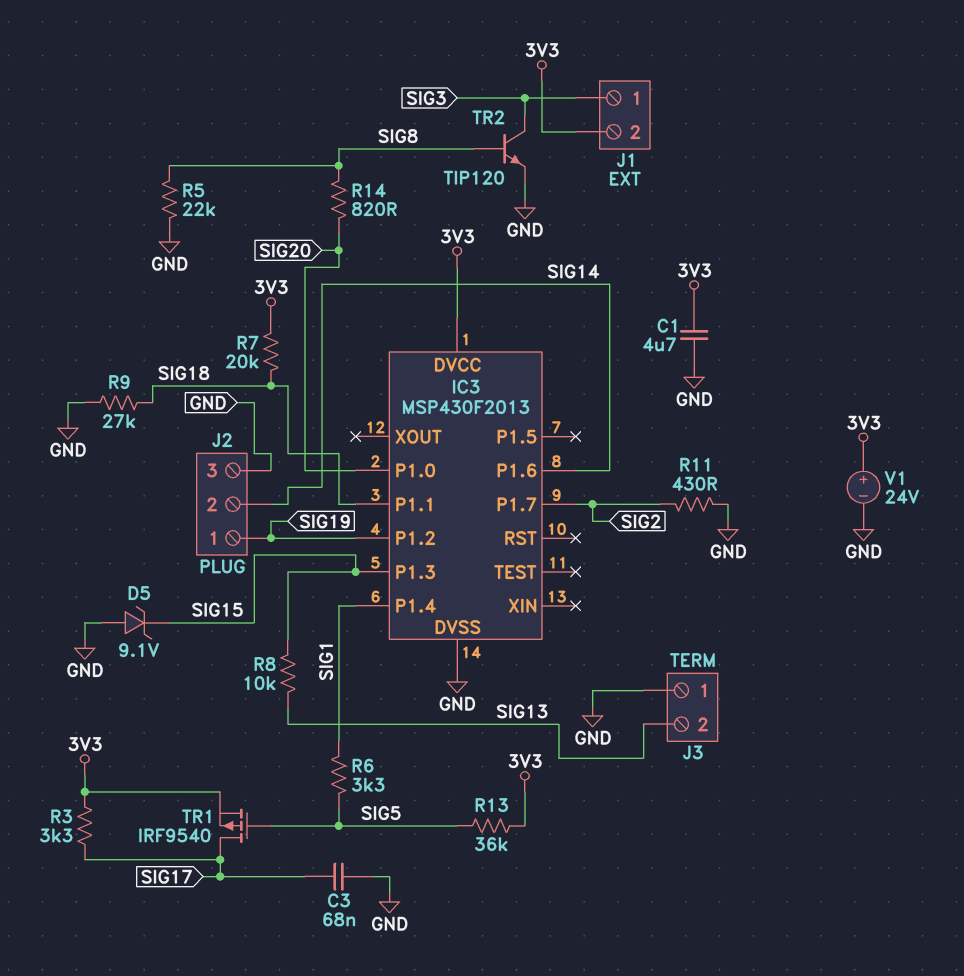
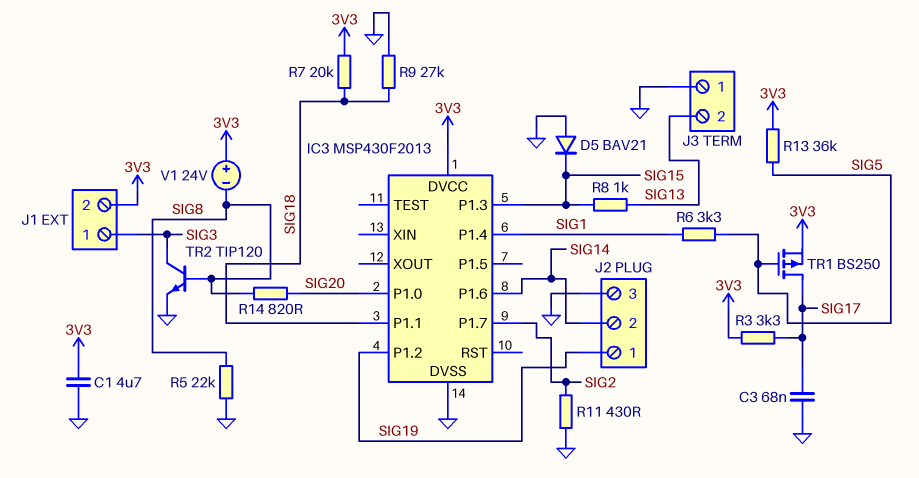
D5: zener 9.1V (A GND, K SIG15) -> diode BAV21 (A GND, K SIG15)
R8: 10k (SIG13, SIG15) -> 1k (SIG13, SIG15)
TR1: PMOS IRF9540 (G SIG5, D SIG17, S 3V3) -> PMOS BS250 (G SIG5, D SIG17, S 3V3)
V1: 24V (plus 3V3, minus GND) -> 24V (plus 3V3, minus SIG8)

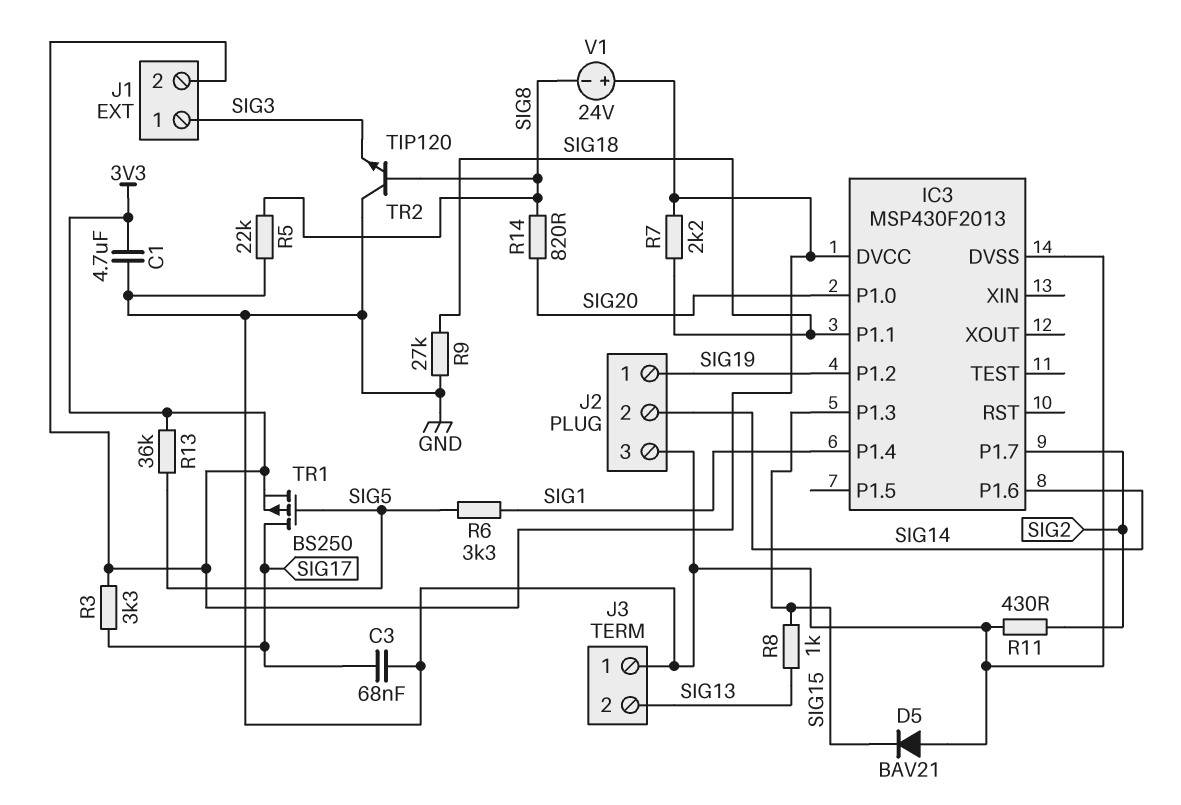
R7: 20k (3V3, SIG18) -> 2.2k (3V3, SIG18)
TR2: NPN TIP120 (B SIG8, C SIG3, E GND) -> NPN TIP120 (B SIG8, C GND, E SIG3)

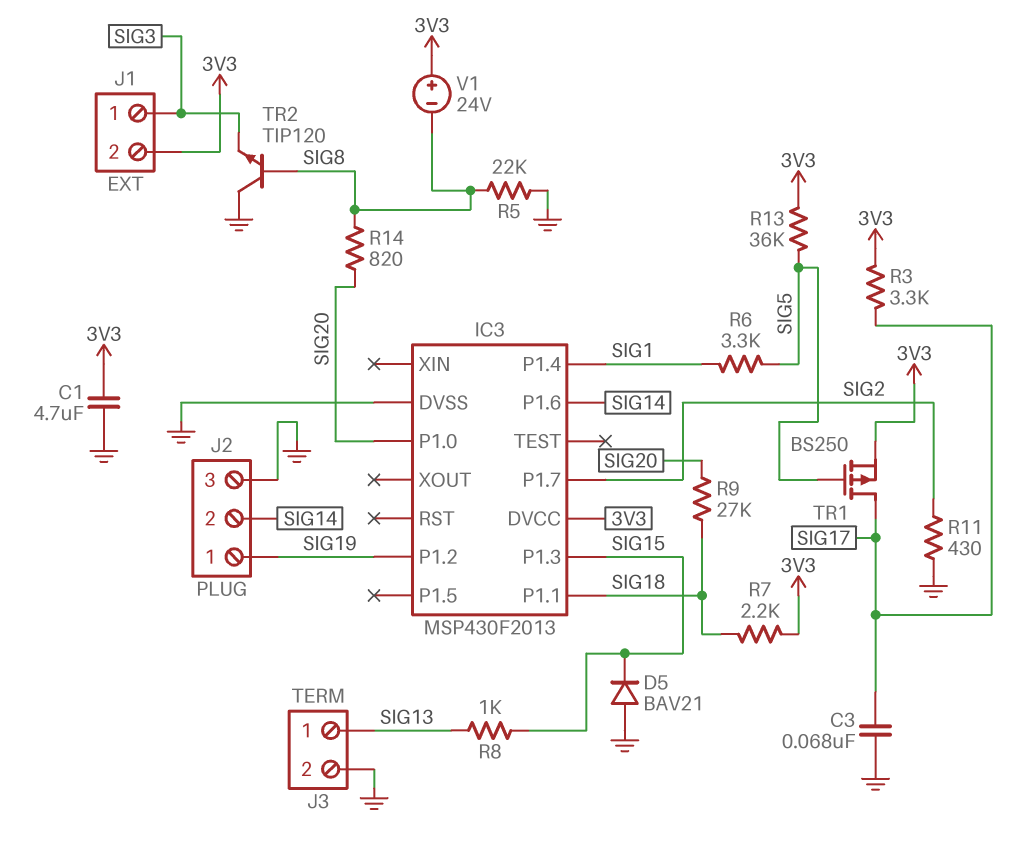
J3 pin 1: GND -> SIG13
J3 pin 2: SIG13 -> GND
R9: 27k (GND, SIG18) -> 27k (SIG18, SIG20)

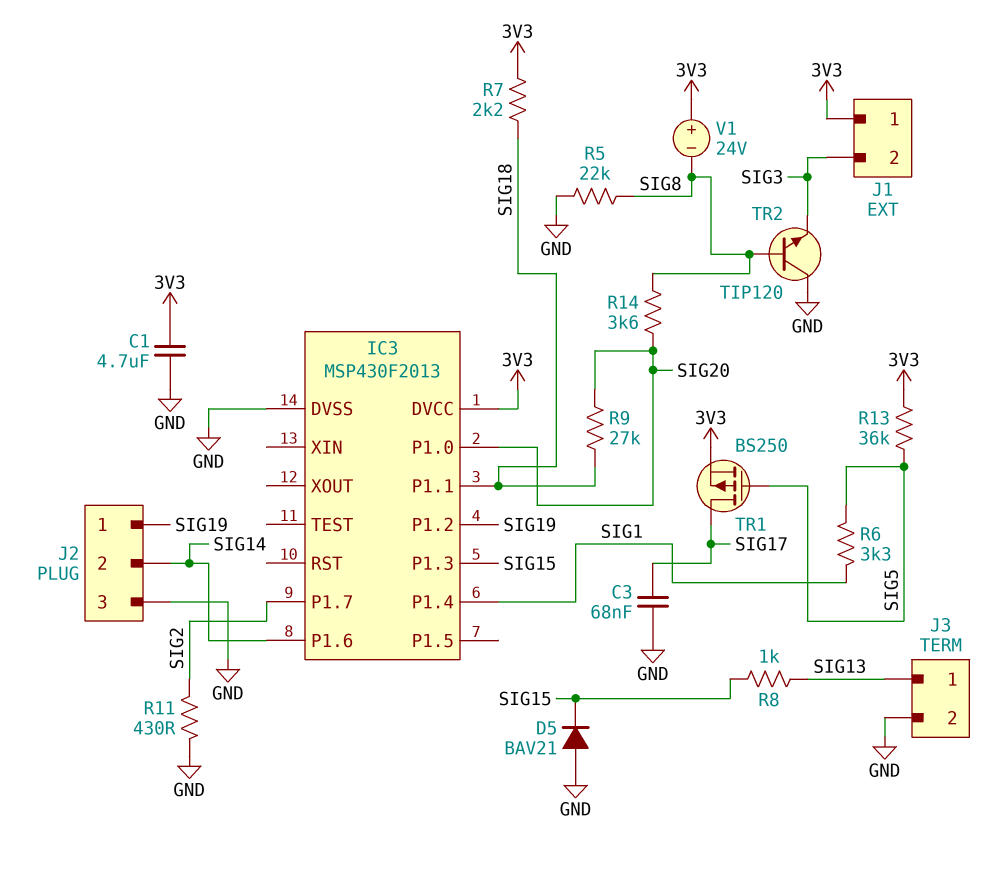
J1 pin 1: SIG3 -> 3V3
J1 pin 2: 3V3 -> SIG3
R3: 3.3k (3V3, SIG17) -> none
R14: 820 (SIG8, SIG20) -> 3.6k (SIG8, SIG20)

